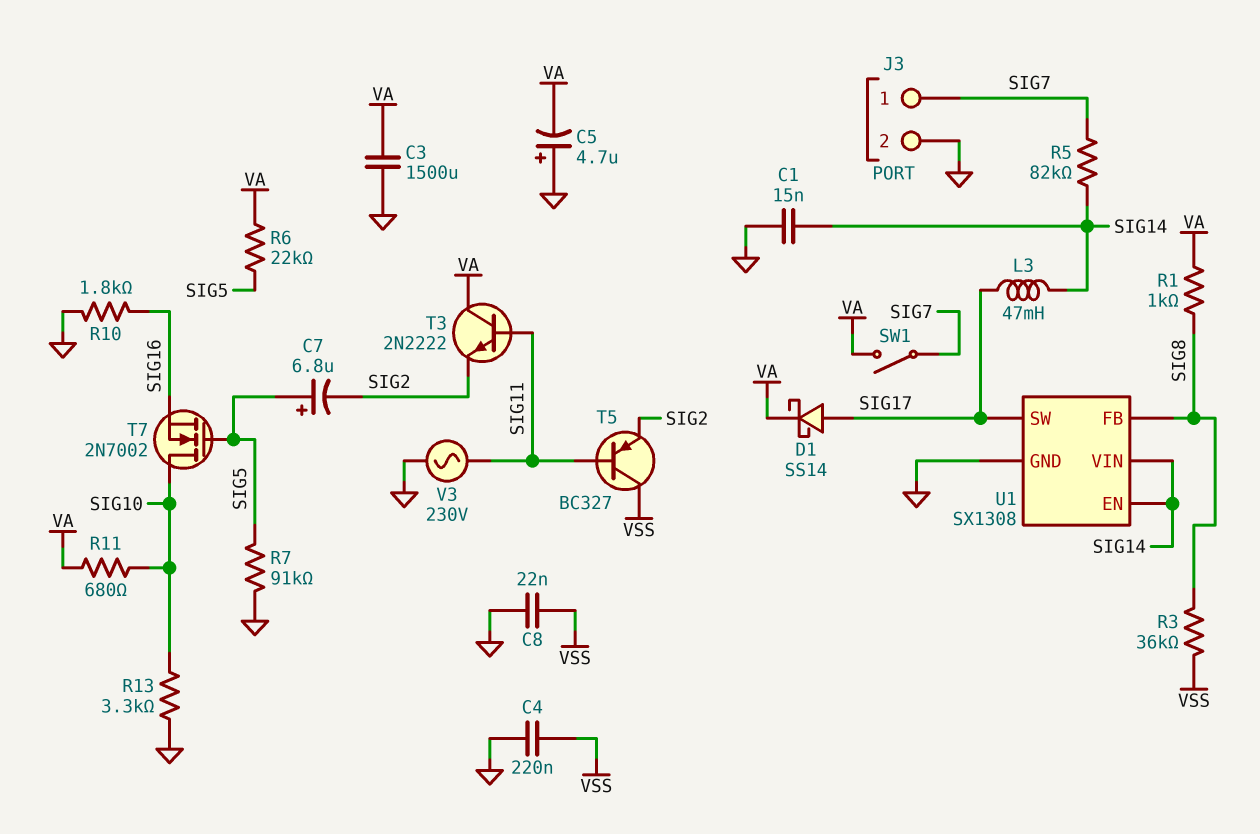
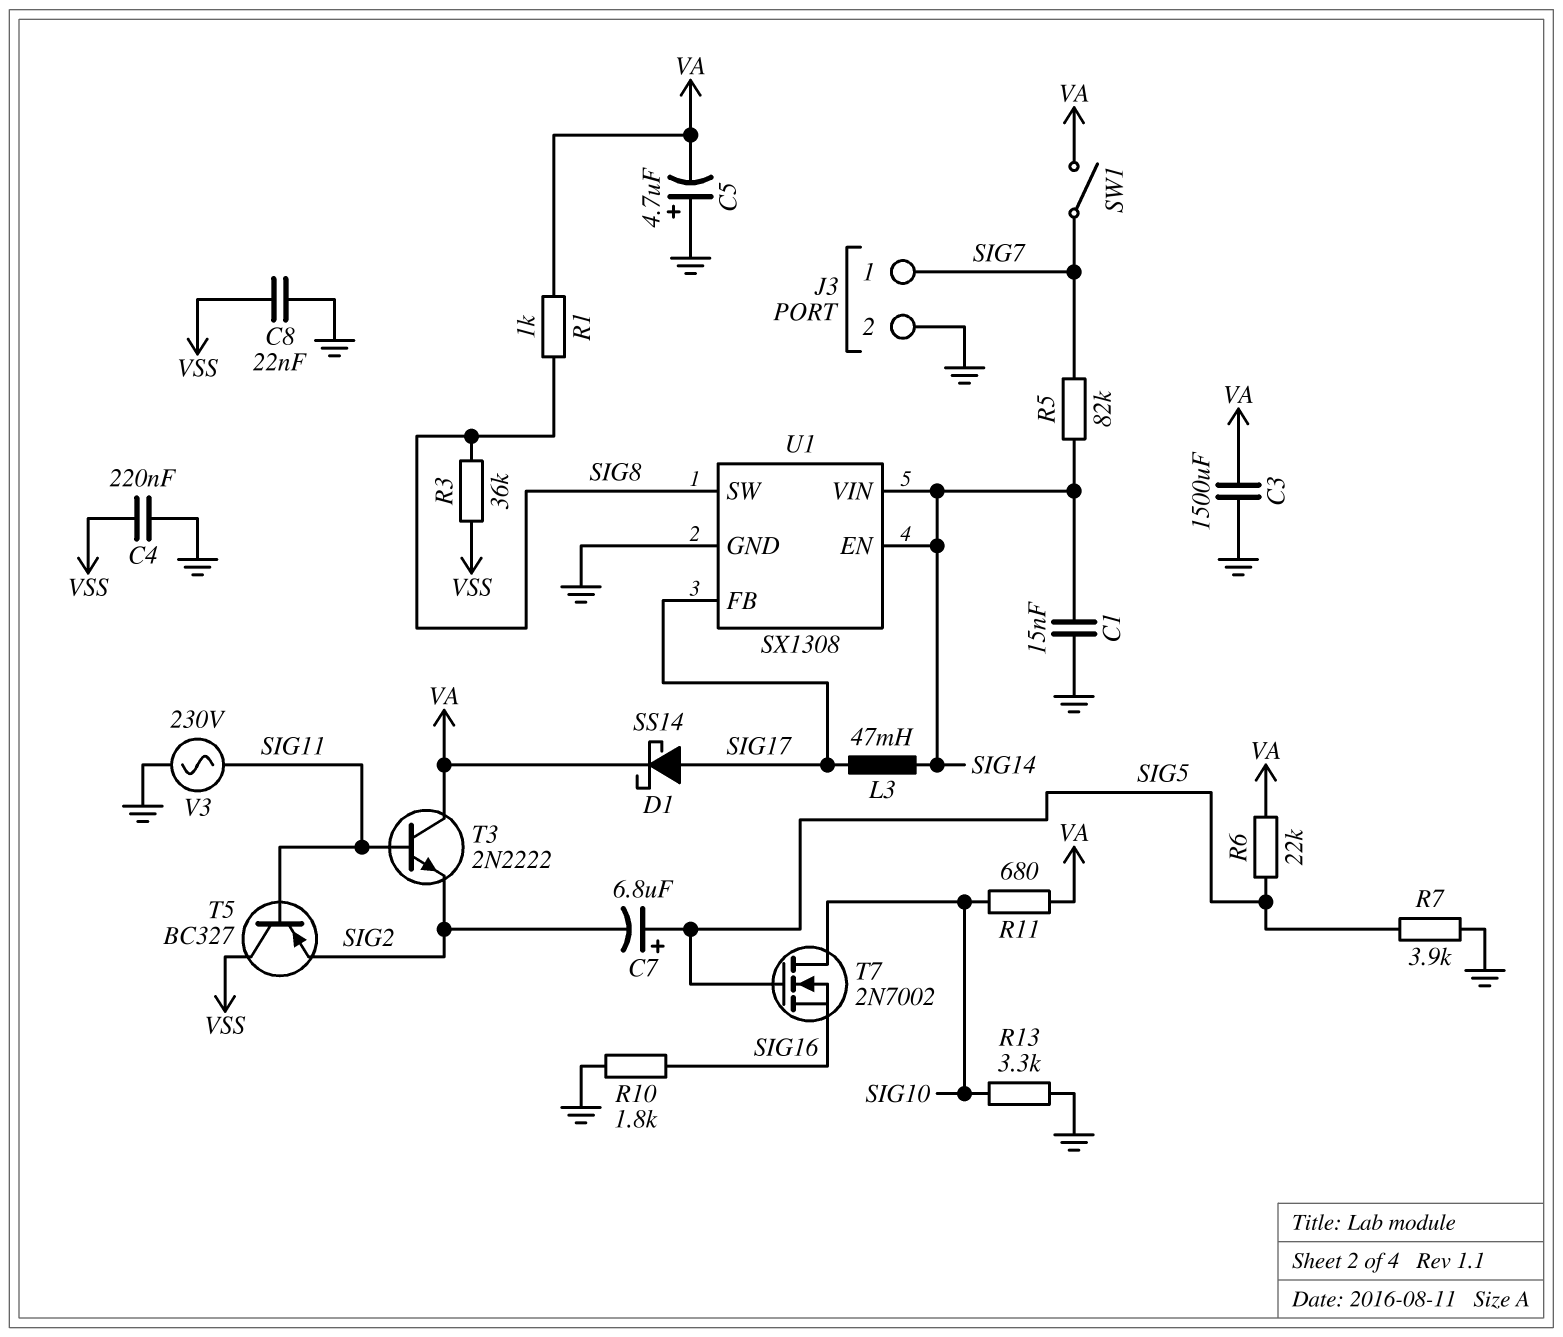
R7: 91k (GND, SIG5) -> 3.9k (GND, SIG5)
U1 pin FB: SIG8 -> SIG17
U1 pin SW: SIG17 -> SIG8

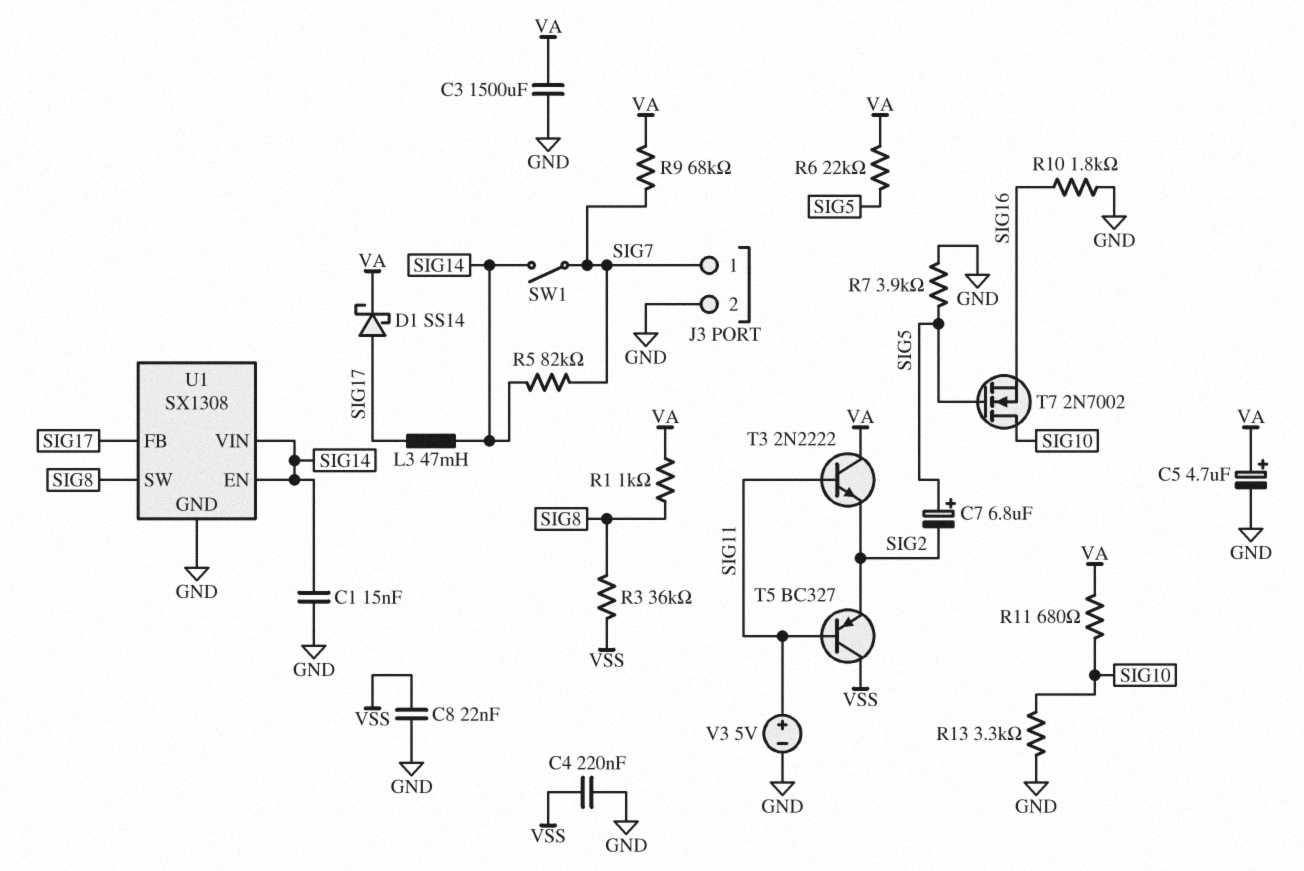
C5: 4.7uF (plus GND, minus VA) -> 4.7uF (plus VA, minus GND)
R9: none -> 68k (SIG7, VA)
SW1: switch (SIG7, VA) -> switch (SIG7, SIG14)
V3: AC 230V (GND, SIG11) -> 5V (plus SIG11, minus GND)

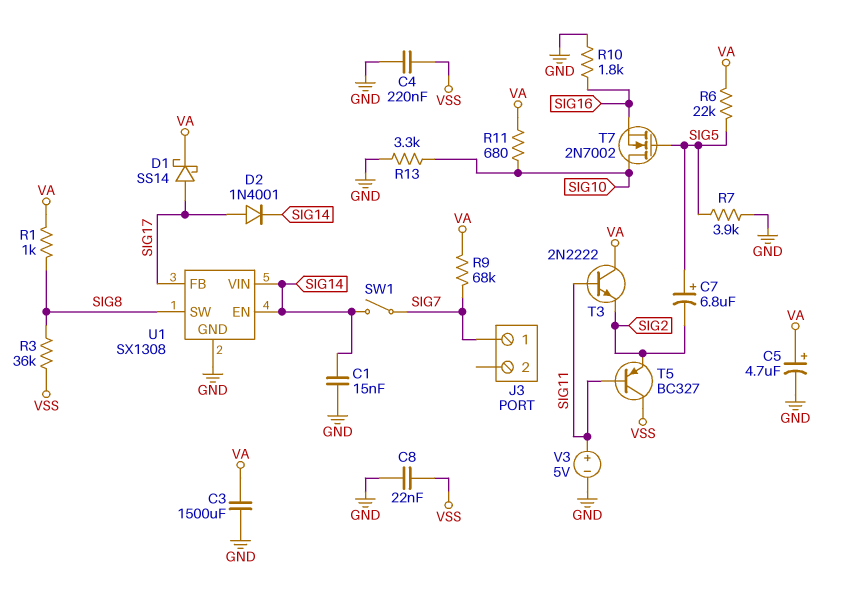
D2: none -> diode 1N4001 (A SIG17, K SIG14)
J3 pin 2: GND -> none
L3: 47mH (SIG14, SIG17) -> none
R5: 82k (SIG7, SIG14) -> none

